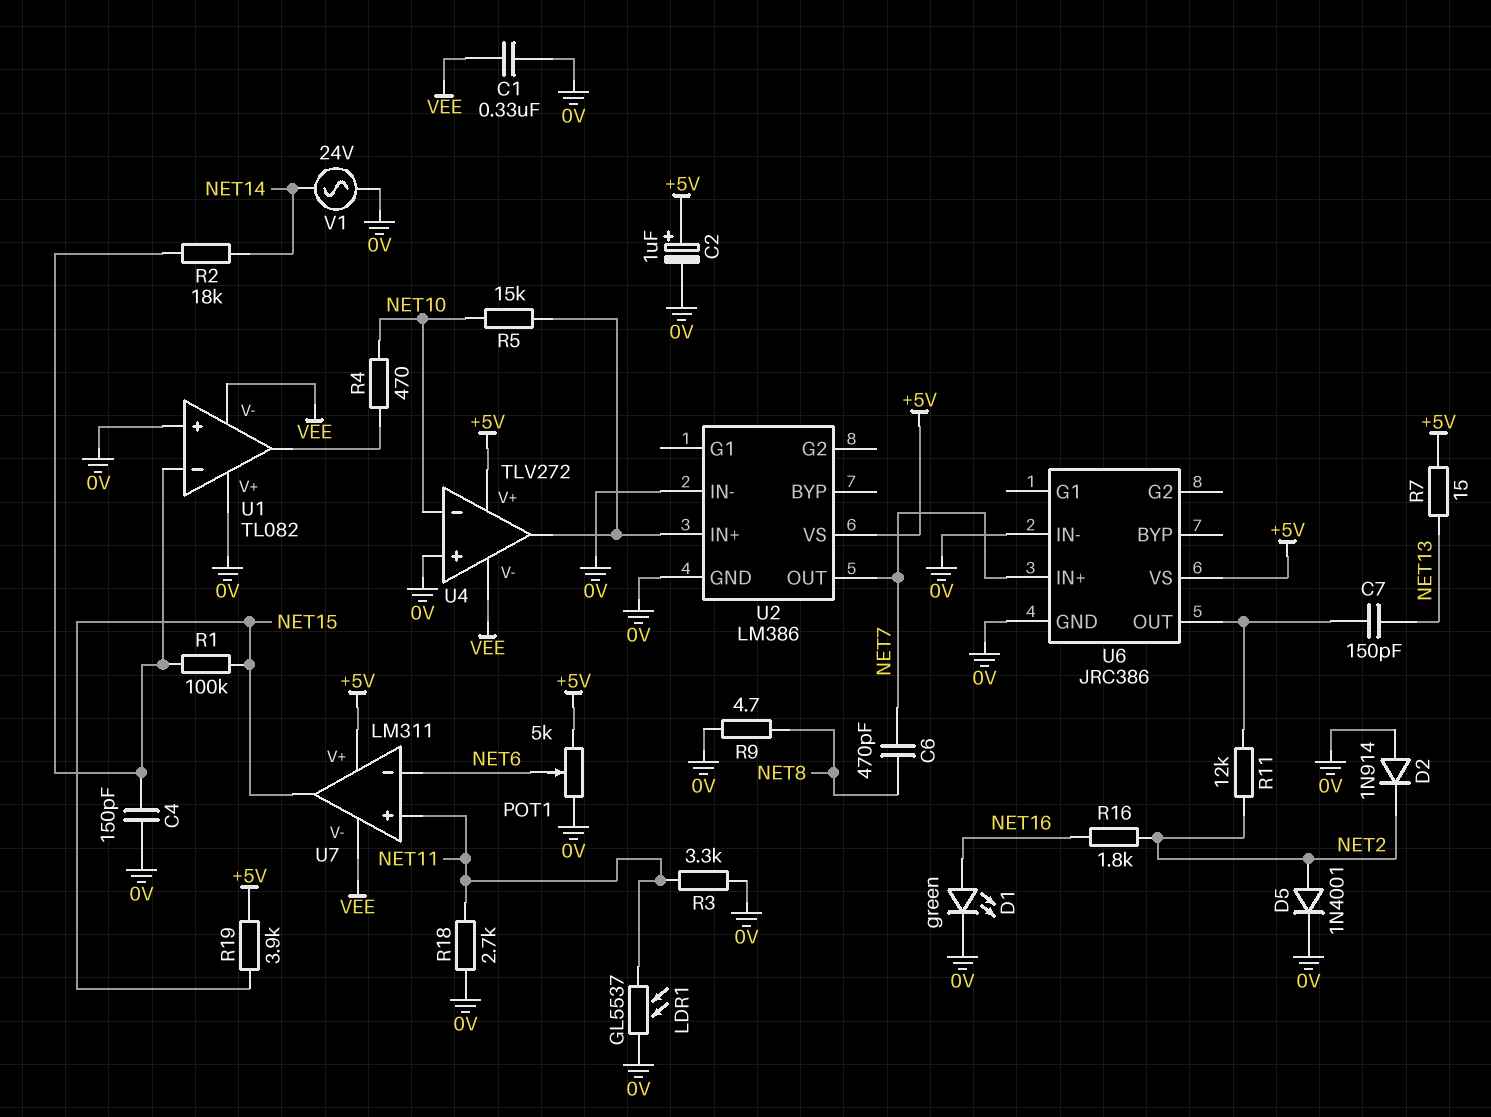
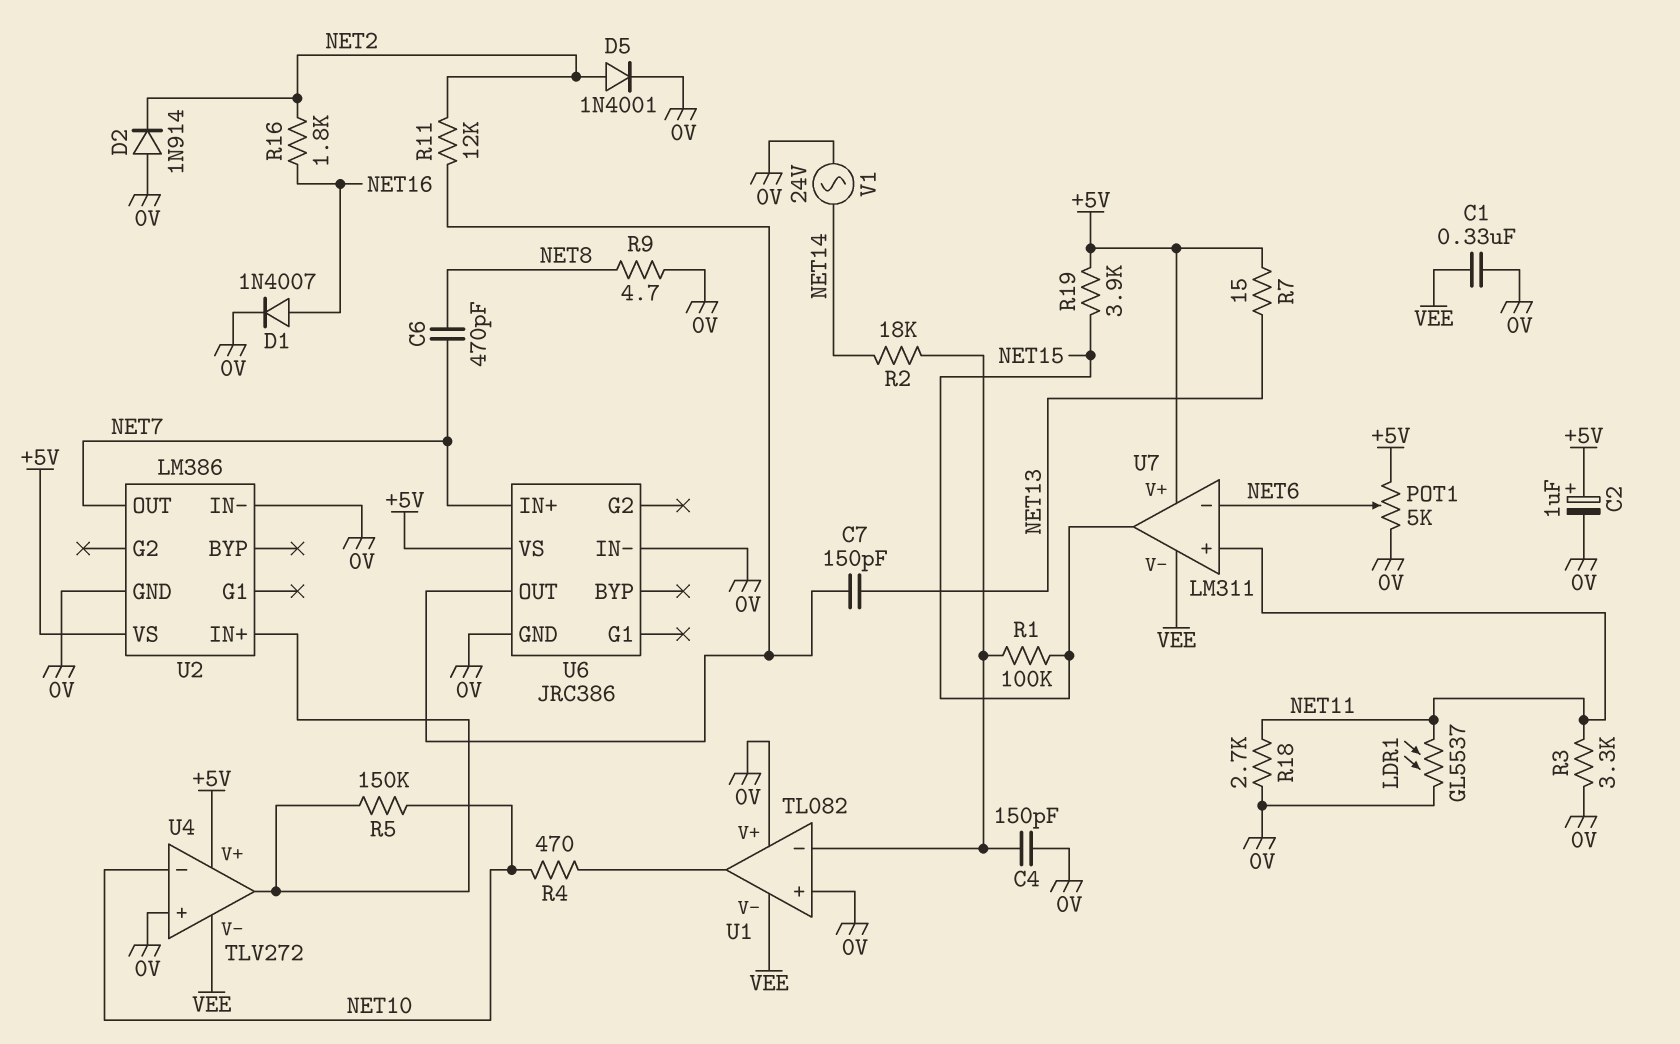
D1: LED green (A NET16, K 0V) -> diode 1N4007 (A NET16, K 0V)
R5: 15k (NET10, U2/IN+) -> 150k (NET10, U2/IN+)

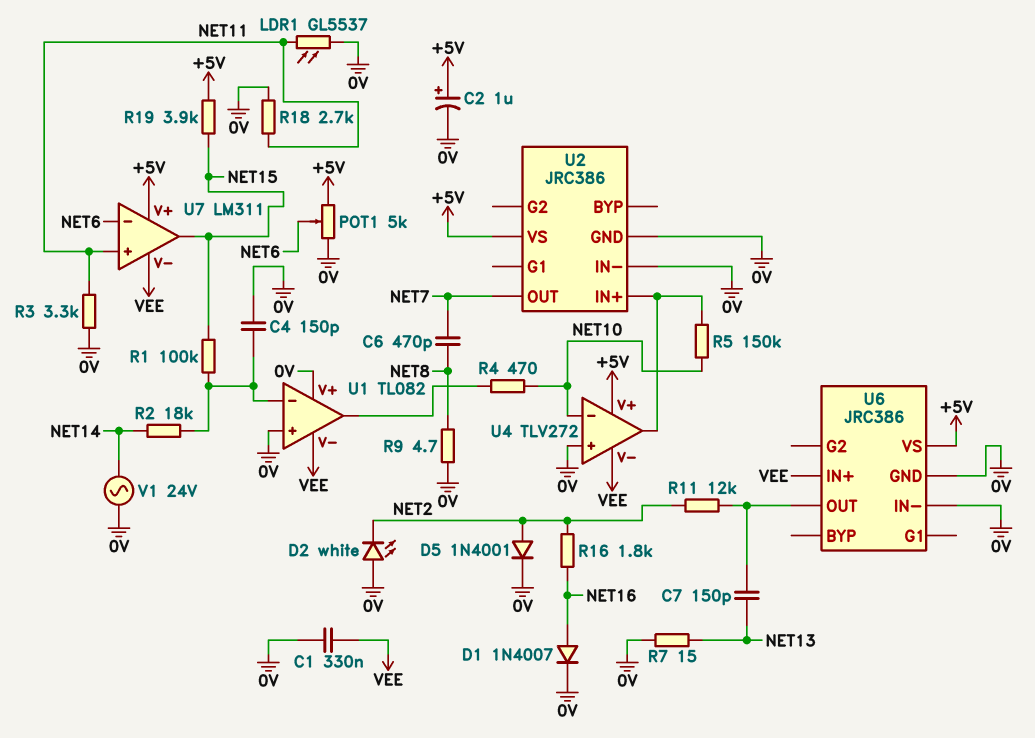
D2: diode 1N914 (A 0V, K NET2) -> LED white (A 0V, K NET2)
R7: 15 (+5V, NET13) -> 15 (0V, NET13)
U2: LM386 -> JRC386
U6 pin IN+: NET7 -> VEE

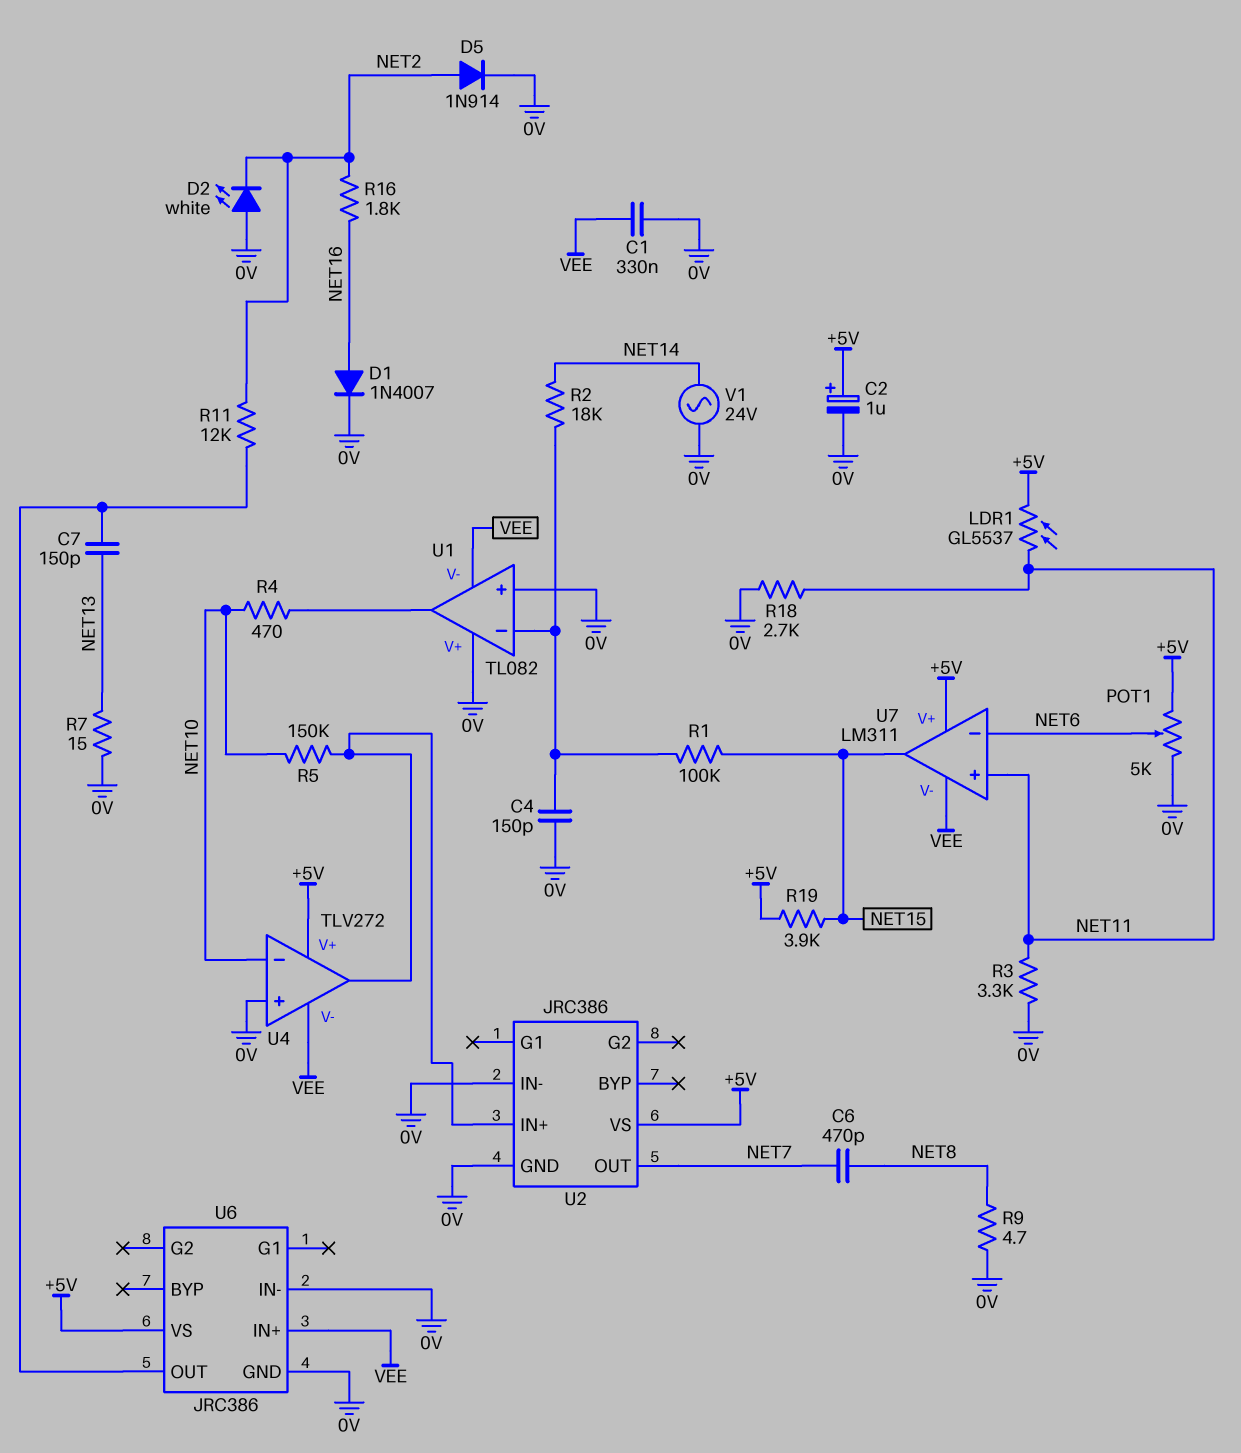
D5: diode 1N4001 (A NET2, K 0V) -> diode 1N914 (A NET2, K 0V)
LDR1: GL5537 (0V, NET11) -> GL5537 (+5V, NET11)

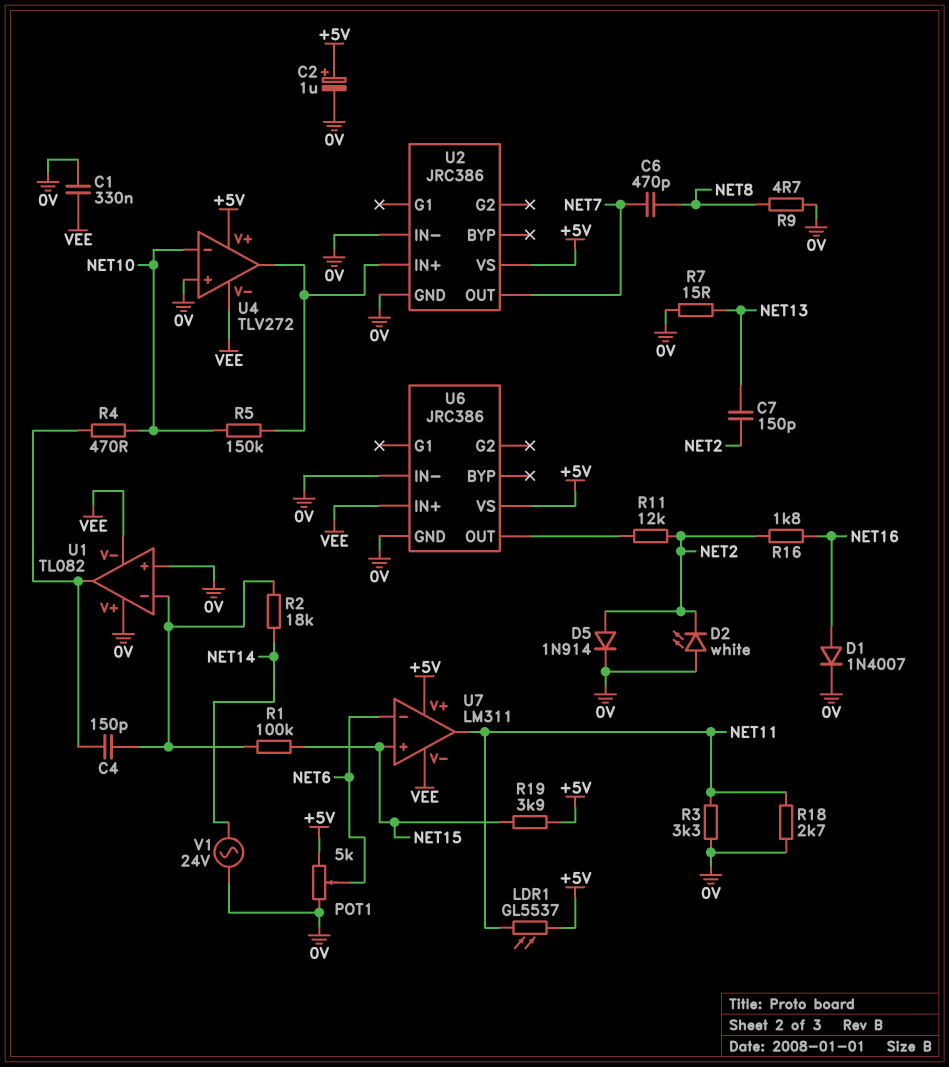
C4: 150pF (0V, U1/in-) -> 150pF (U1/in-, U1/out)
C7: 150pF (NET13, U6/OUT) -> 150pF (NET2, NET13)
U7 pin in+: NET11 -> NET15
U7 pin out: NET15 -> NET11

